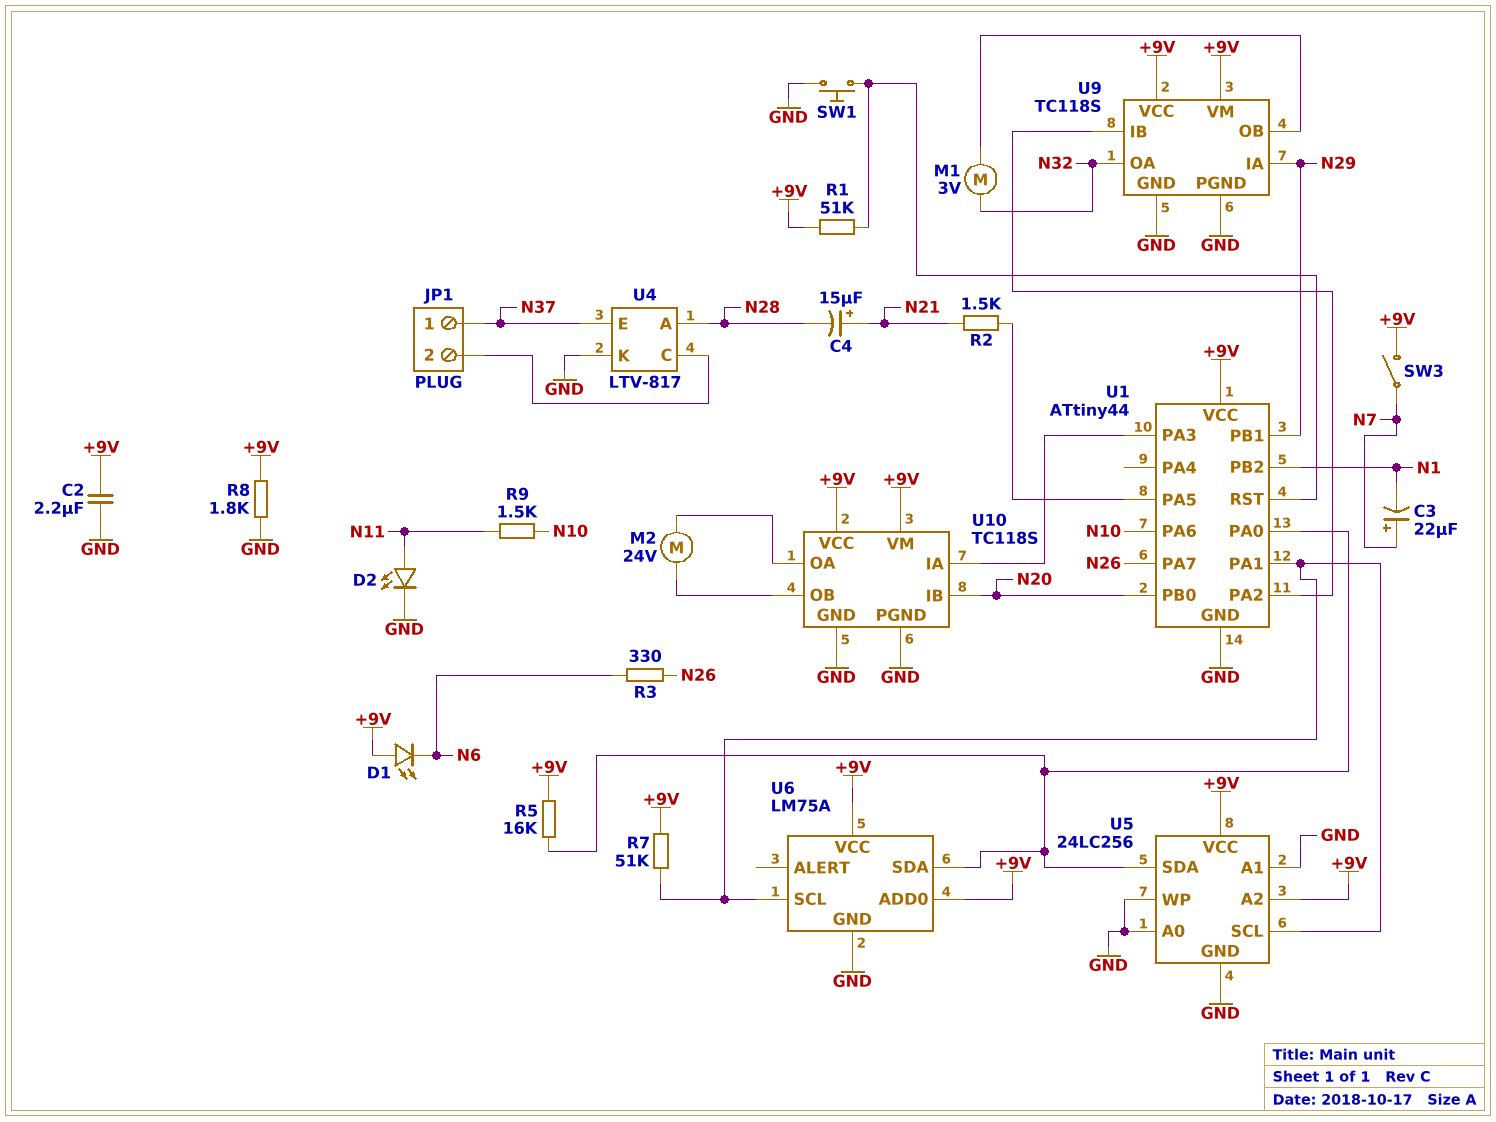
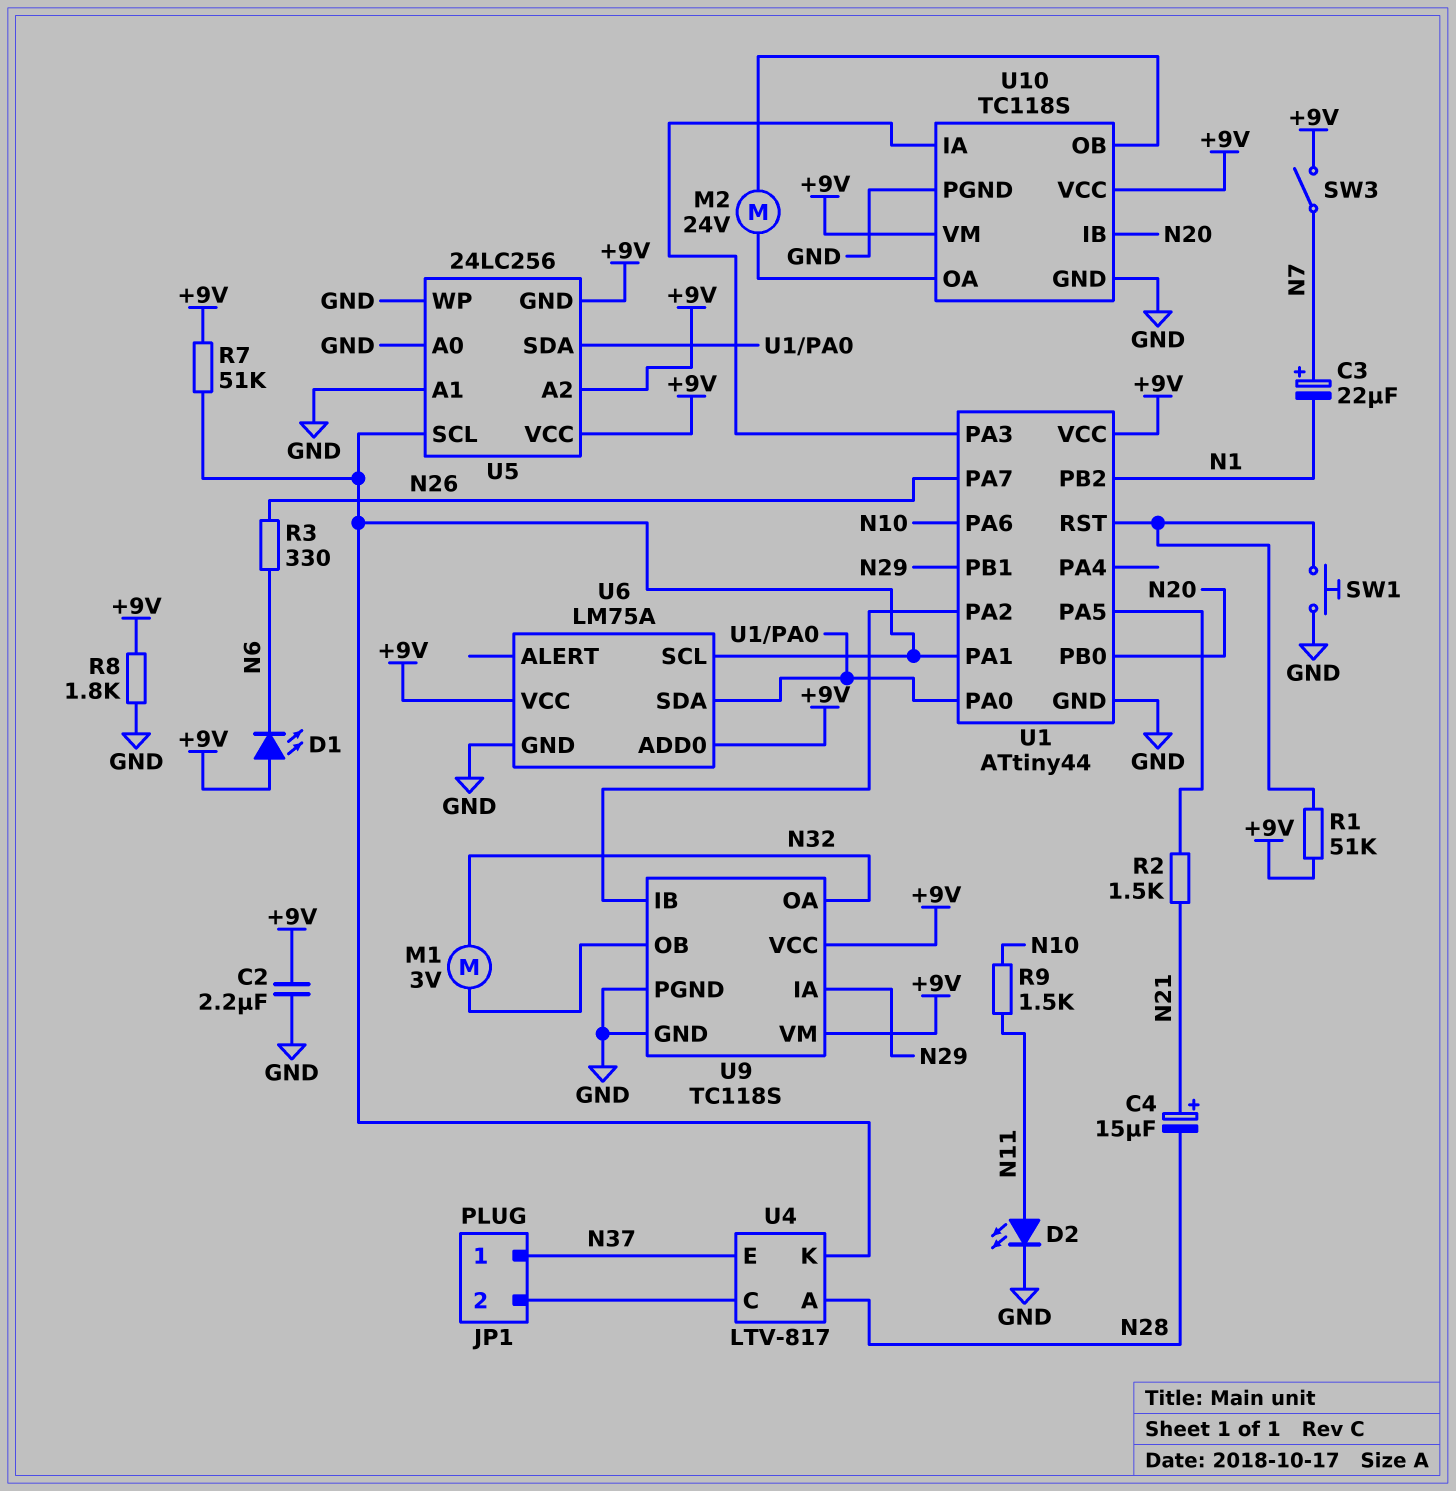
R5: 16k (+9V, U1/PA0) -> none
U4 pin K: GND -> U1/PA1
U5 pin GND: GND -> +9V

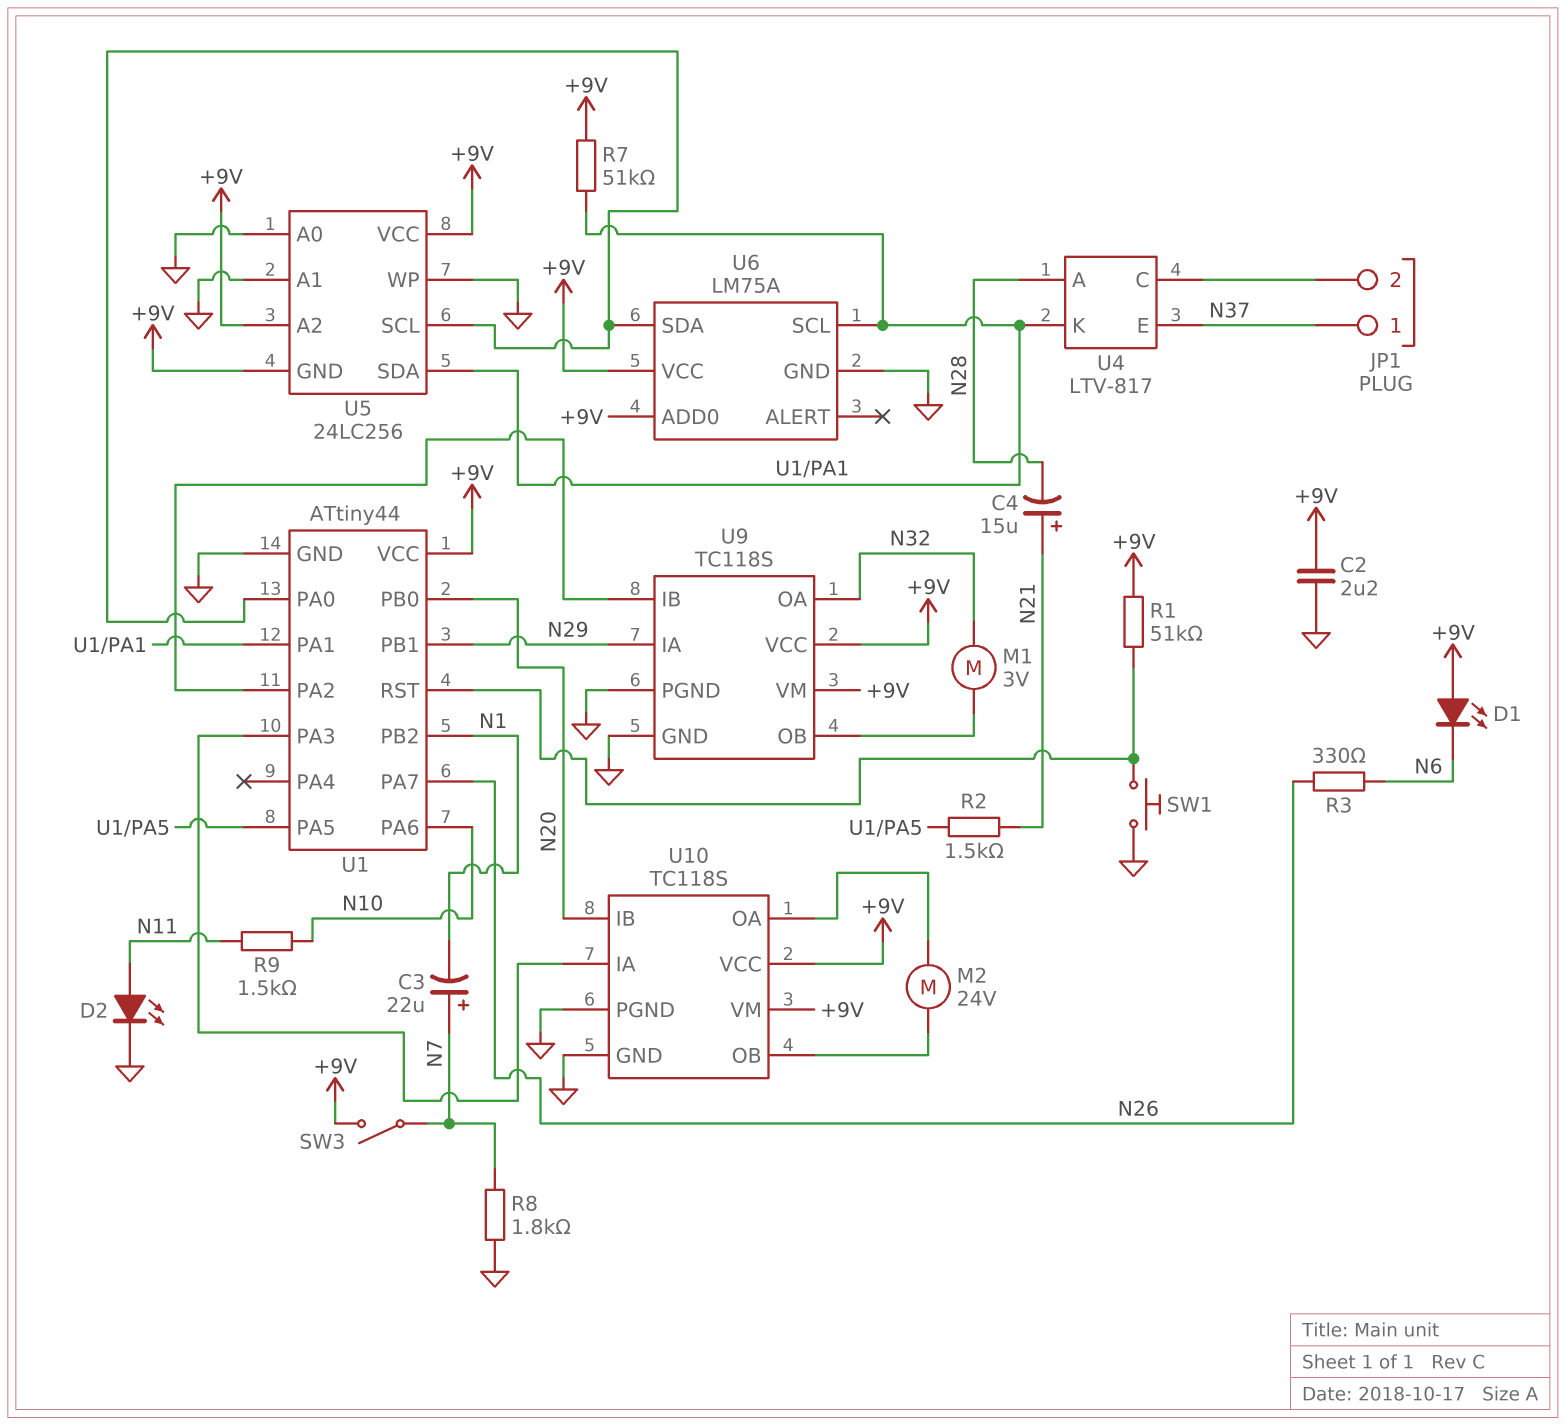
R8: 1.8k (+9V, GND) -> 1.8k (GND, N7)
U5 pin SCL: U1/PA1 -> U1/PA0
U5 pin SDA: U1/PA0 -> U1/PA1

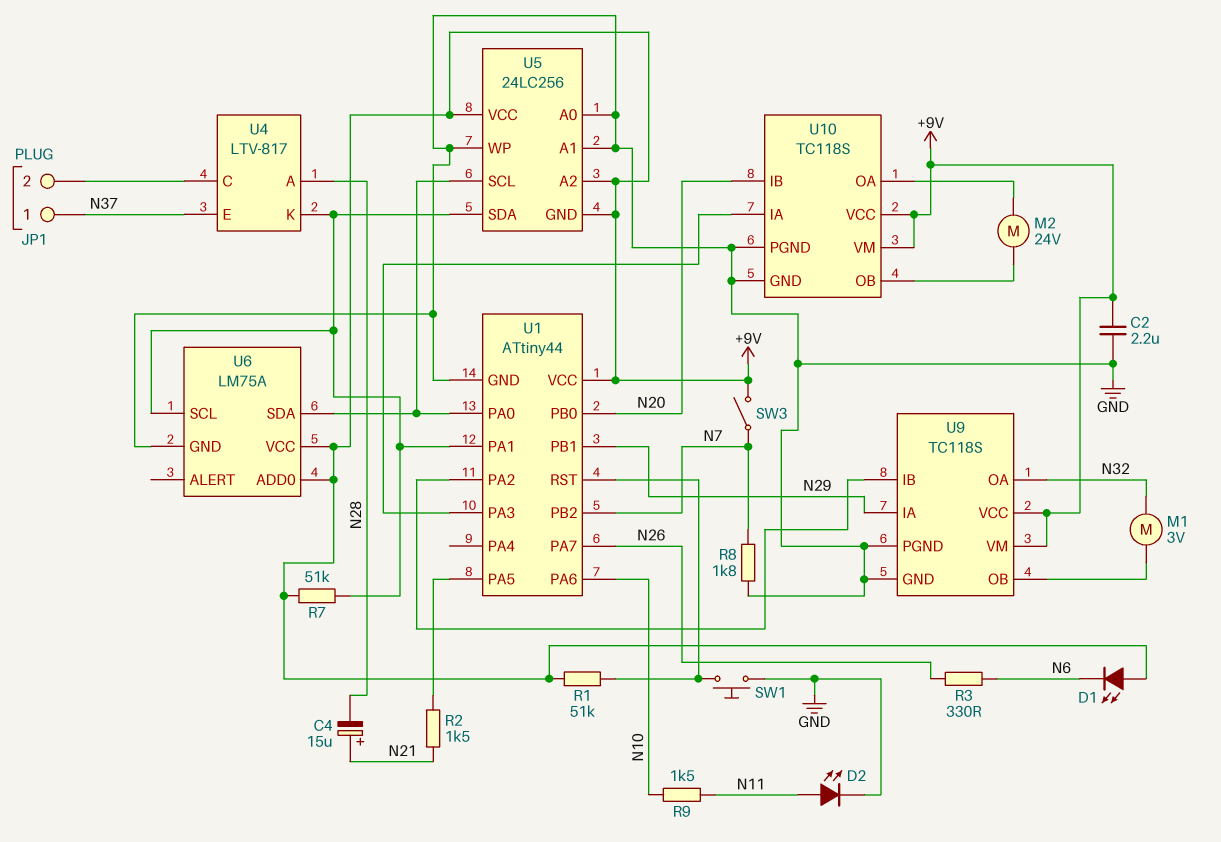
C3: 22uF (plus N7, minus N1) -> none
U1 pin PB2: N1 -> N7

